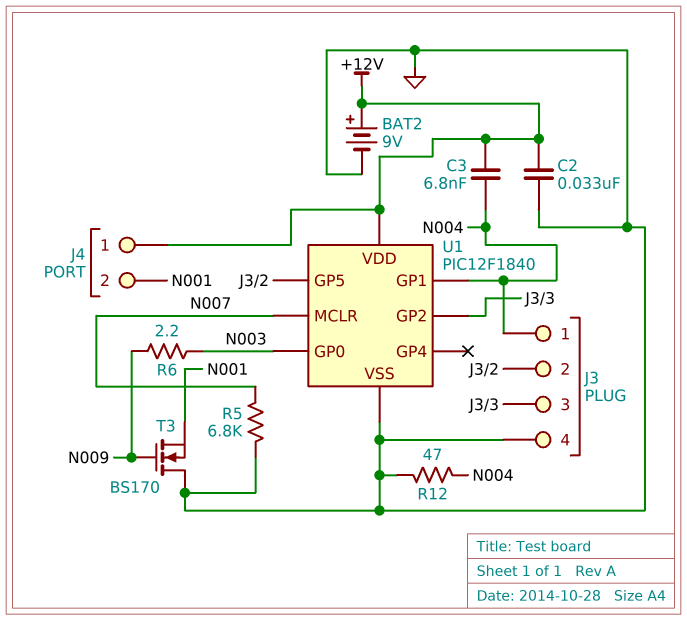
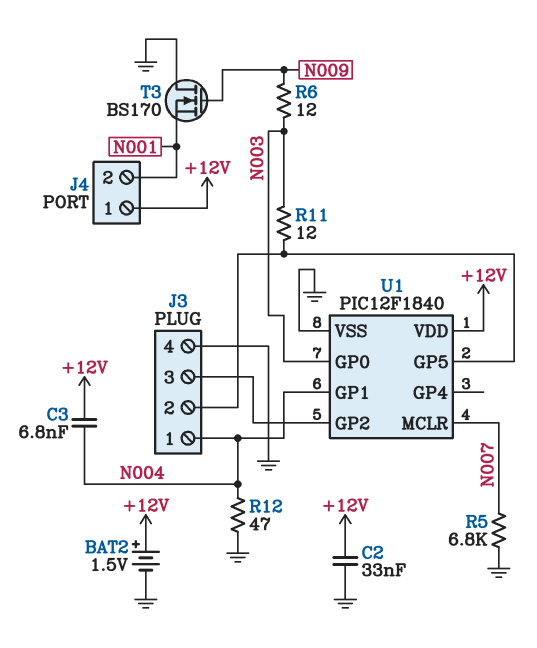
BAT2: 9V (plus +12V, minus GND) -> 1.5V (plus +12V, minus GND)
R6: 2.2 (N003, N009) -> 12 (N003, N009)
R11: none -> 12 (J3/2, N003)

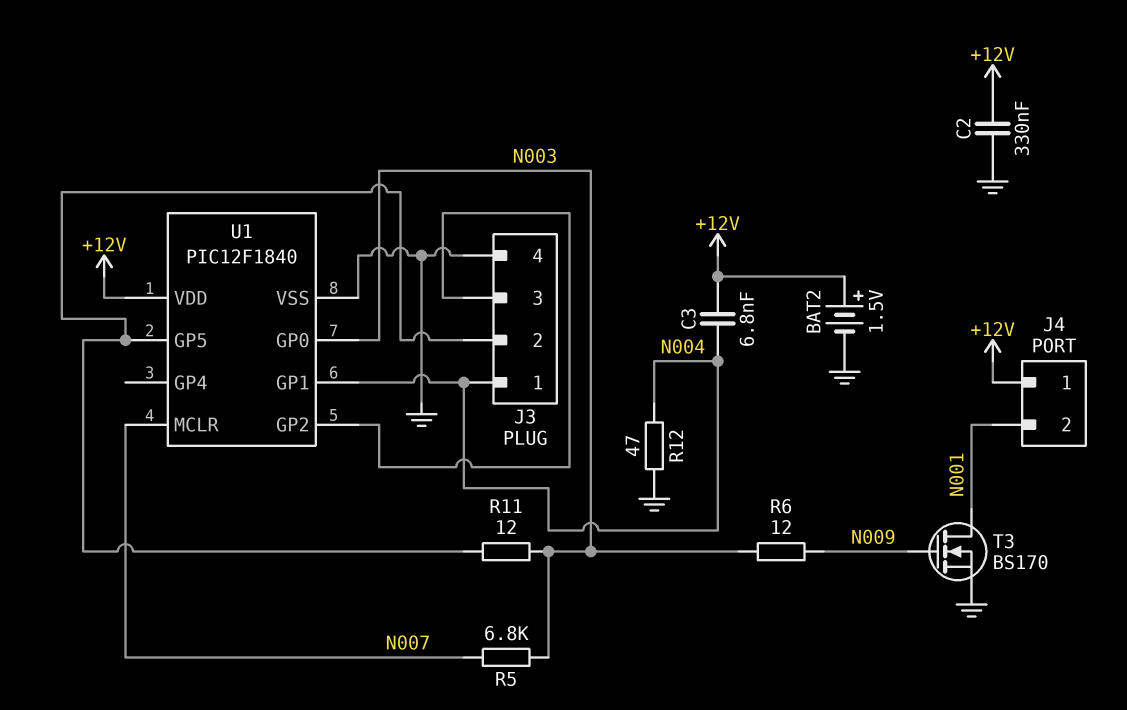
C2: 33nF (+12V, GND) -> 330nF (+12V, GND)
R5: 6.8k (GND, N007) -> 6.8k (N003, N007)
T3: NMOS BS170 (G N009, D GND, S N001) -> NMOS BS170 (G N009, D N001, S GND)

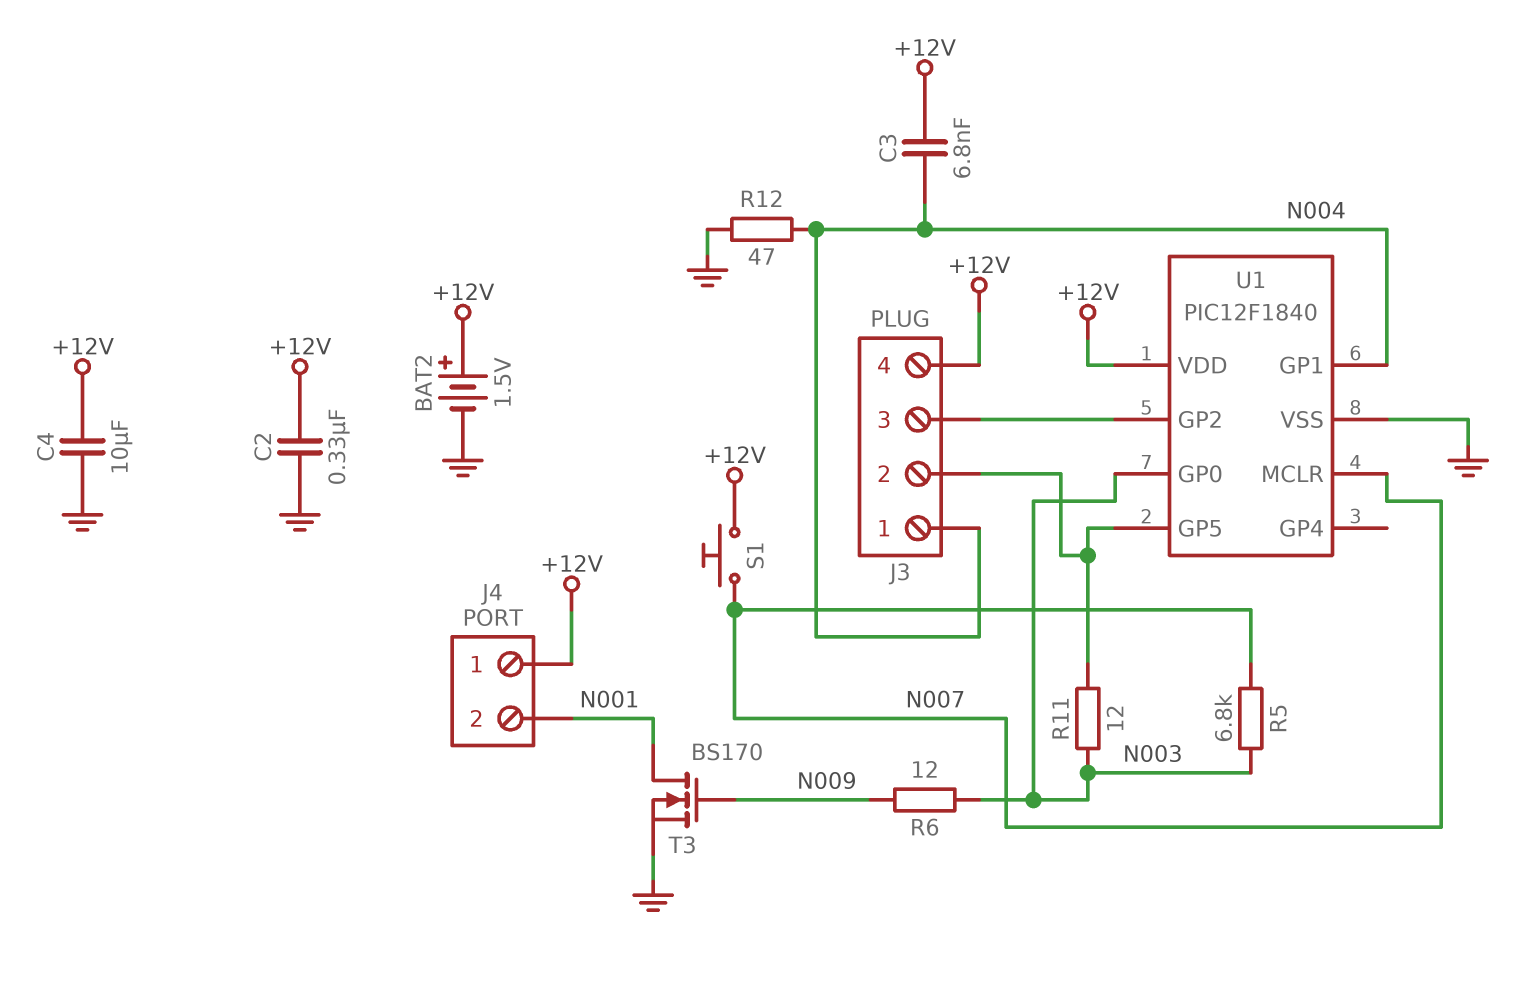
C4: none -> 10uF (+12V, GND)
J3 pin 4: GND -> +12V
S1: none -> button (+12V, N007)

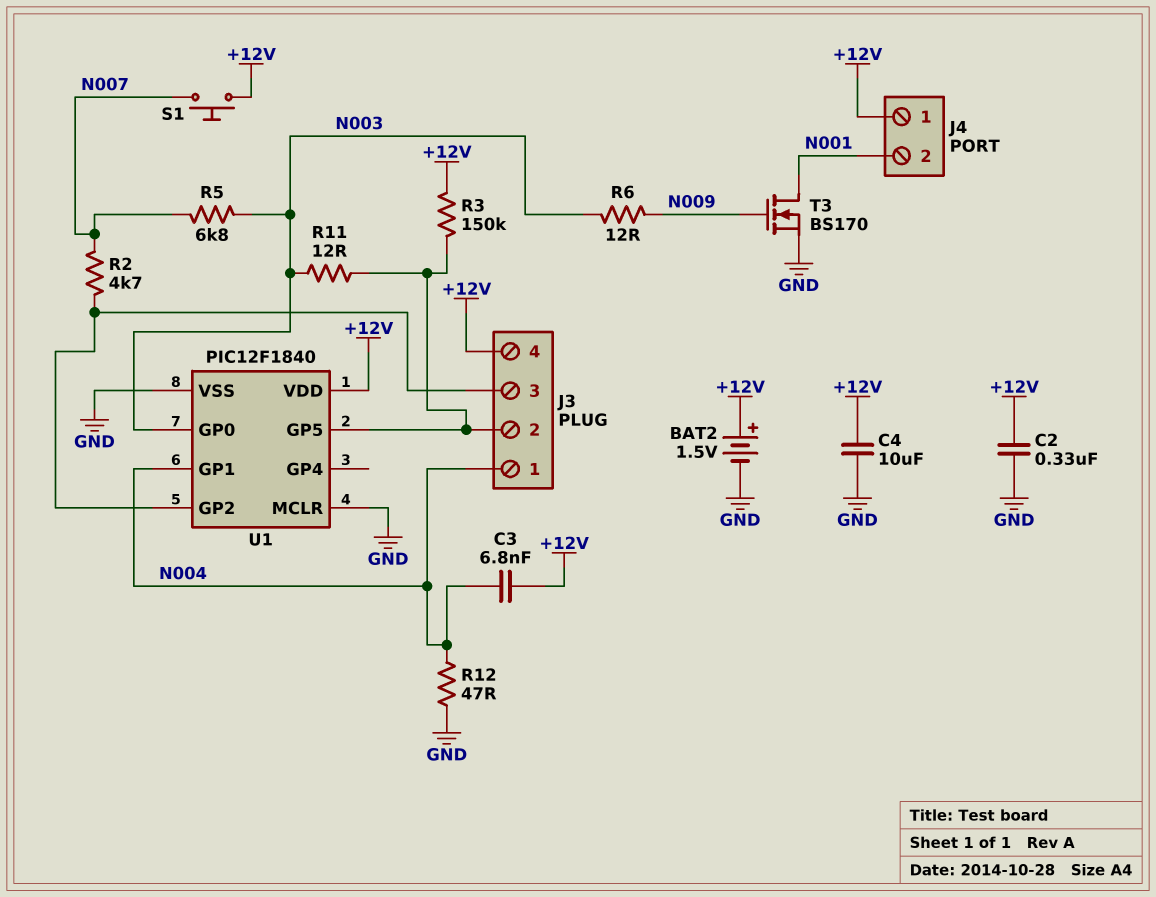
R2: none -> 4.7k (J3/3, N007)
R3: none -> 150k (+12V, J3/2)
U1 pin MCLR: N007 -> GND

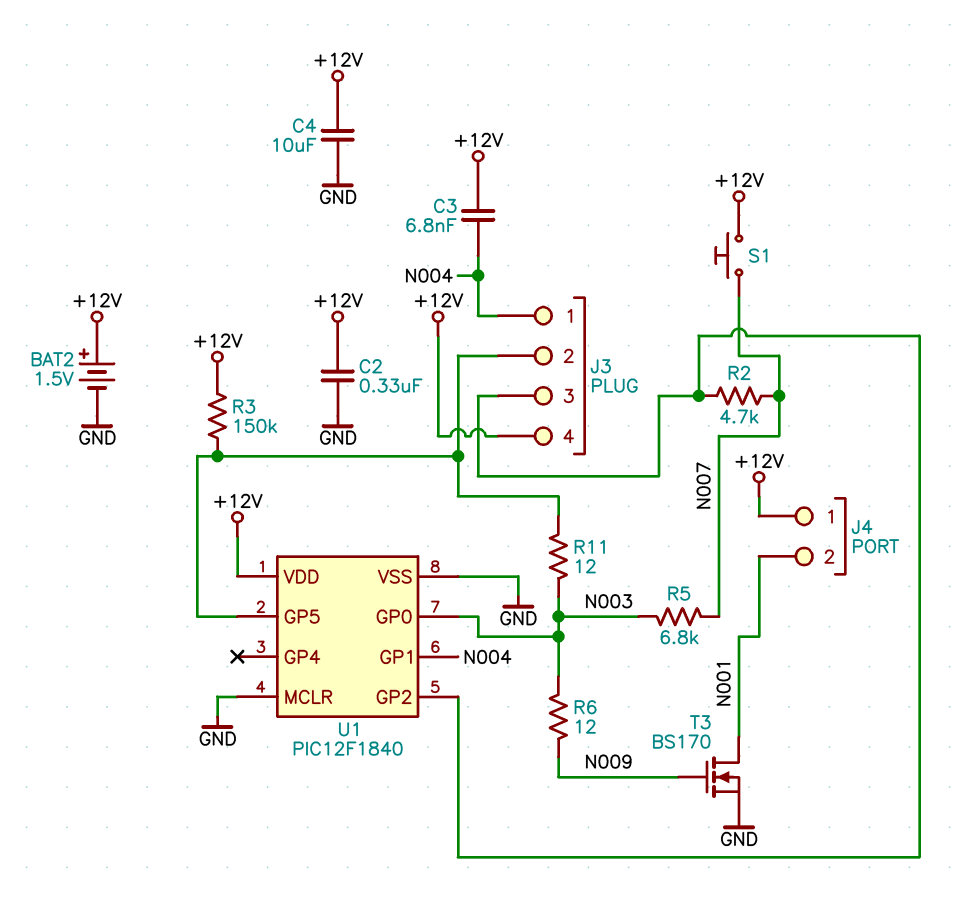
R12: 47 (GND, N004) -> none

